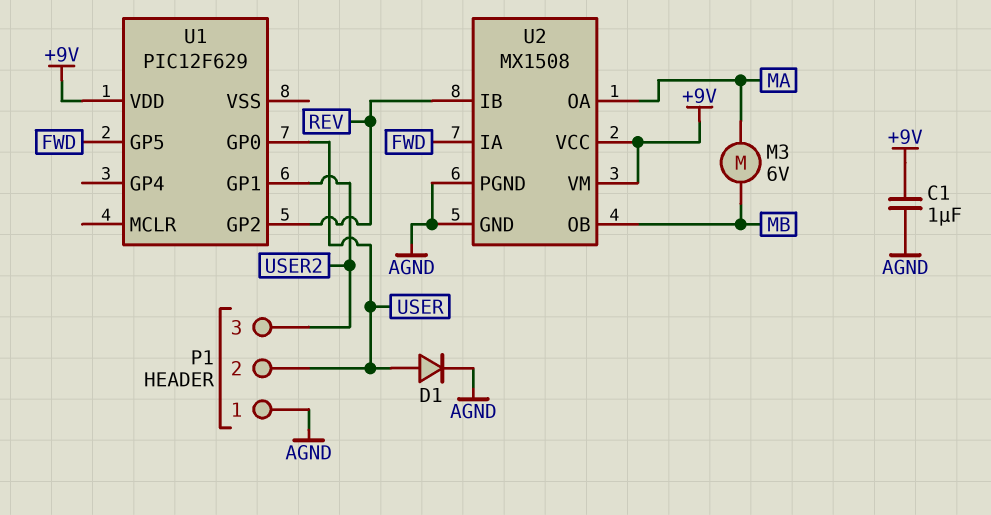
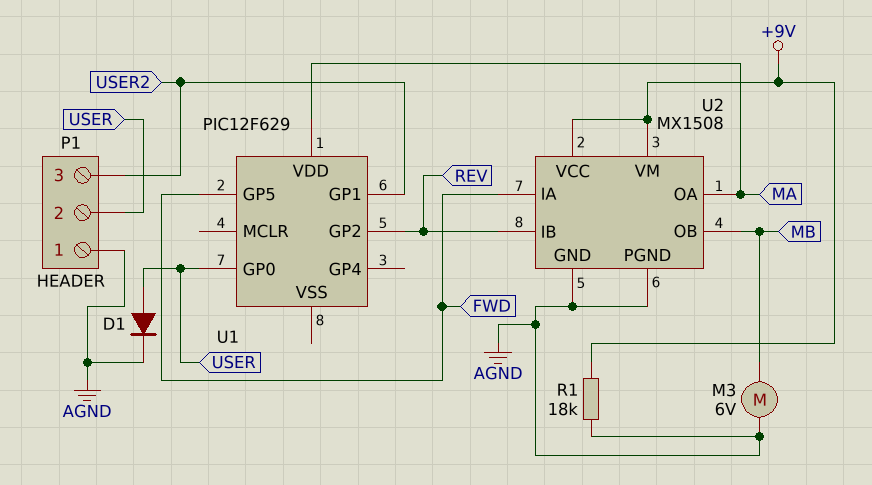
C1: 1uF (+9V, AGND) -> none
M3: motor 6V (MA, MB) -> motor 6V (AGND, MB)
R1: none -> 18k (+9V, AGND)
U1 pin VDD: +9V -> MA

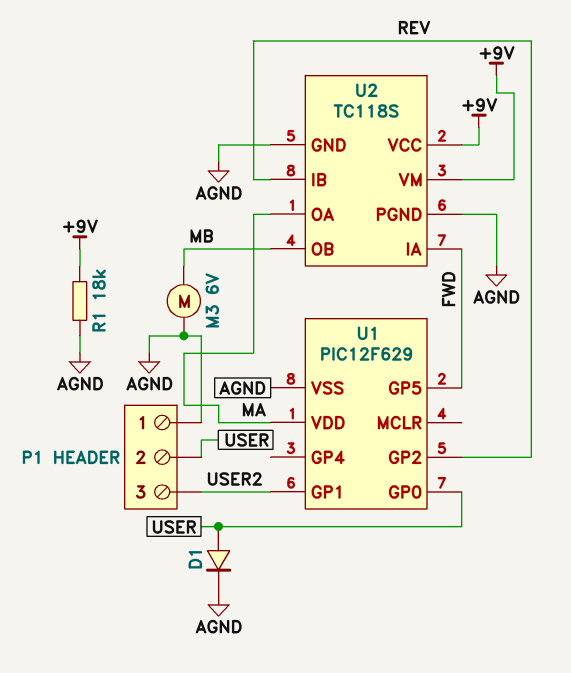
U1 pin VSS: none -> AGND
U2: MX1508 -> TC118S

